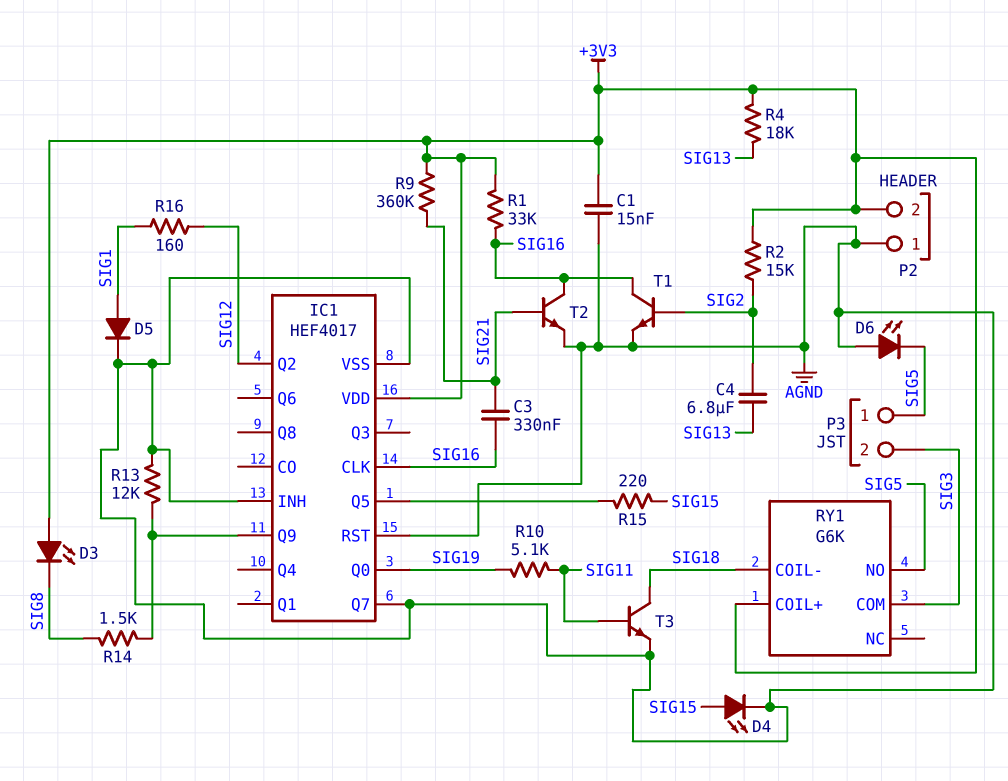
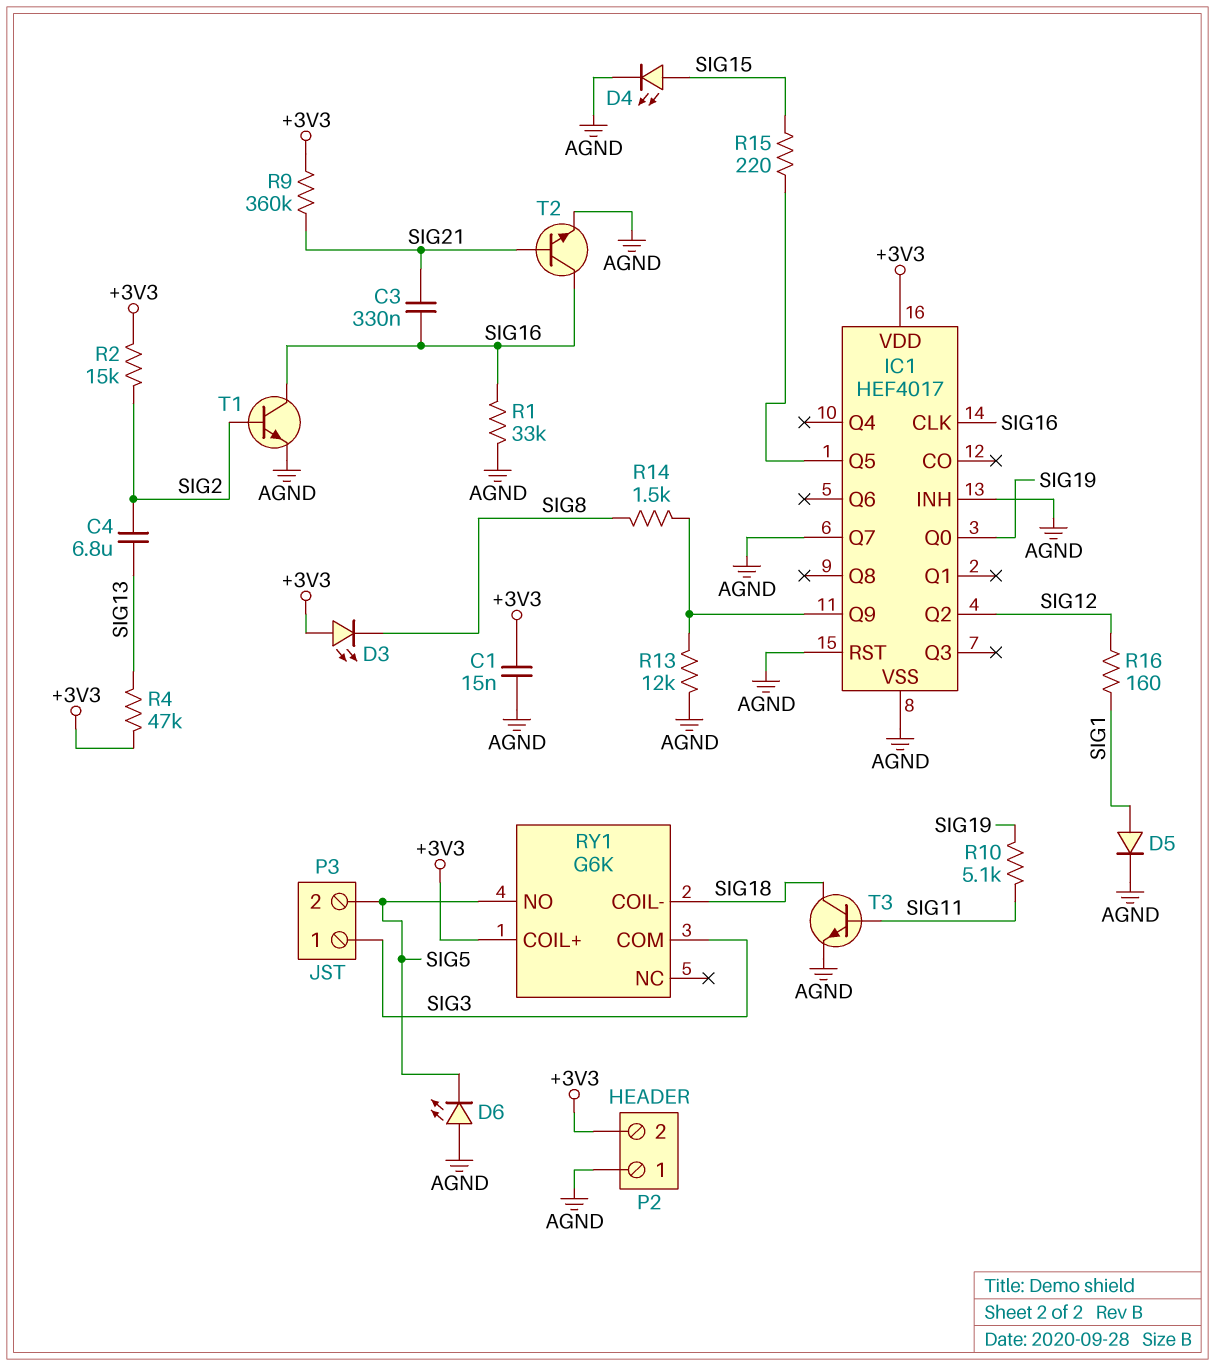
P3 pin 1: SIG5 -> SIG3
P3 pin 2: SIG3 -> SIG5
R1: 33k (+3V3, SIG16) -> 33k (AGND, SIG16)
R4: 18k (+3V3, SIG13) -> 47k (+3V3, SIG13)

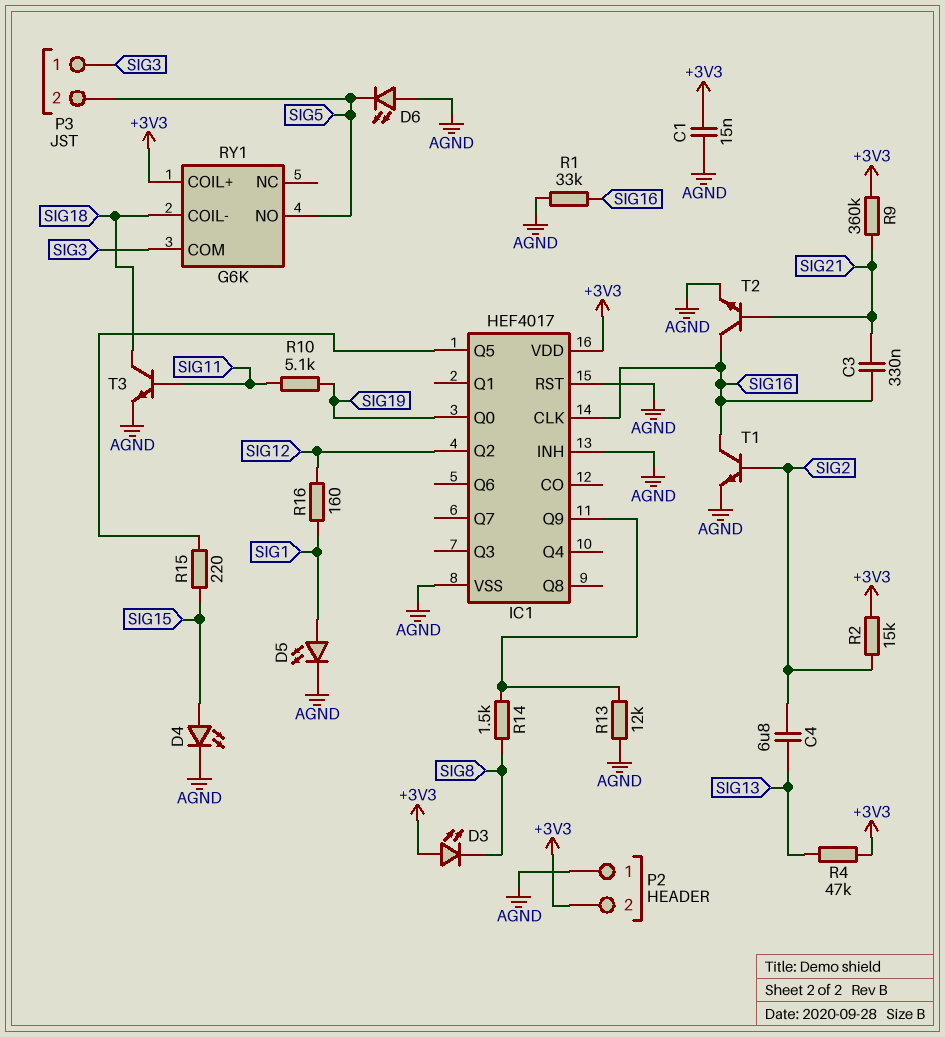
D5: diode (A SIG1, K AGND) -> LED (A SIG1, K AGND)
IC1 pin Q7: AGND -> none

